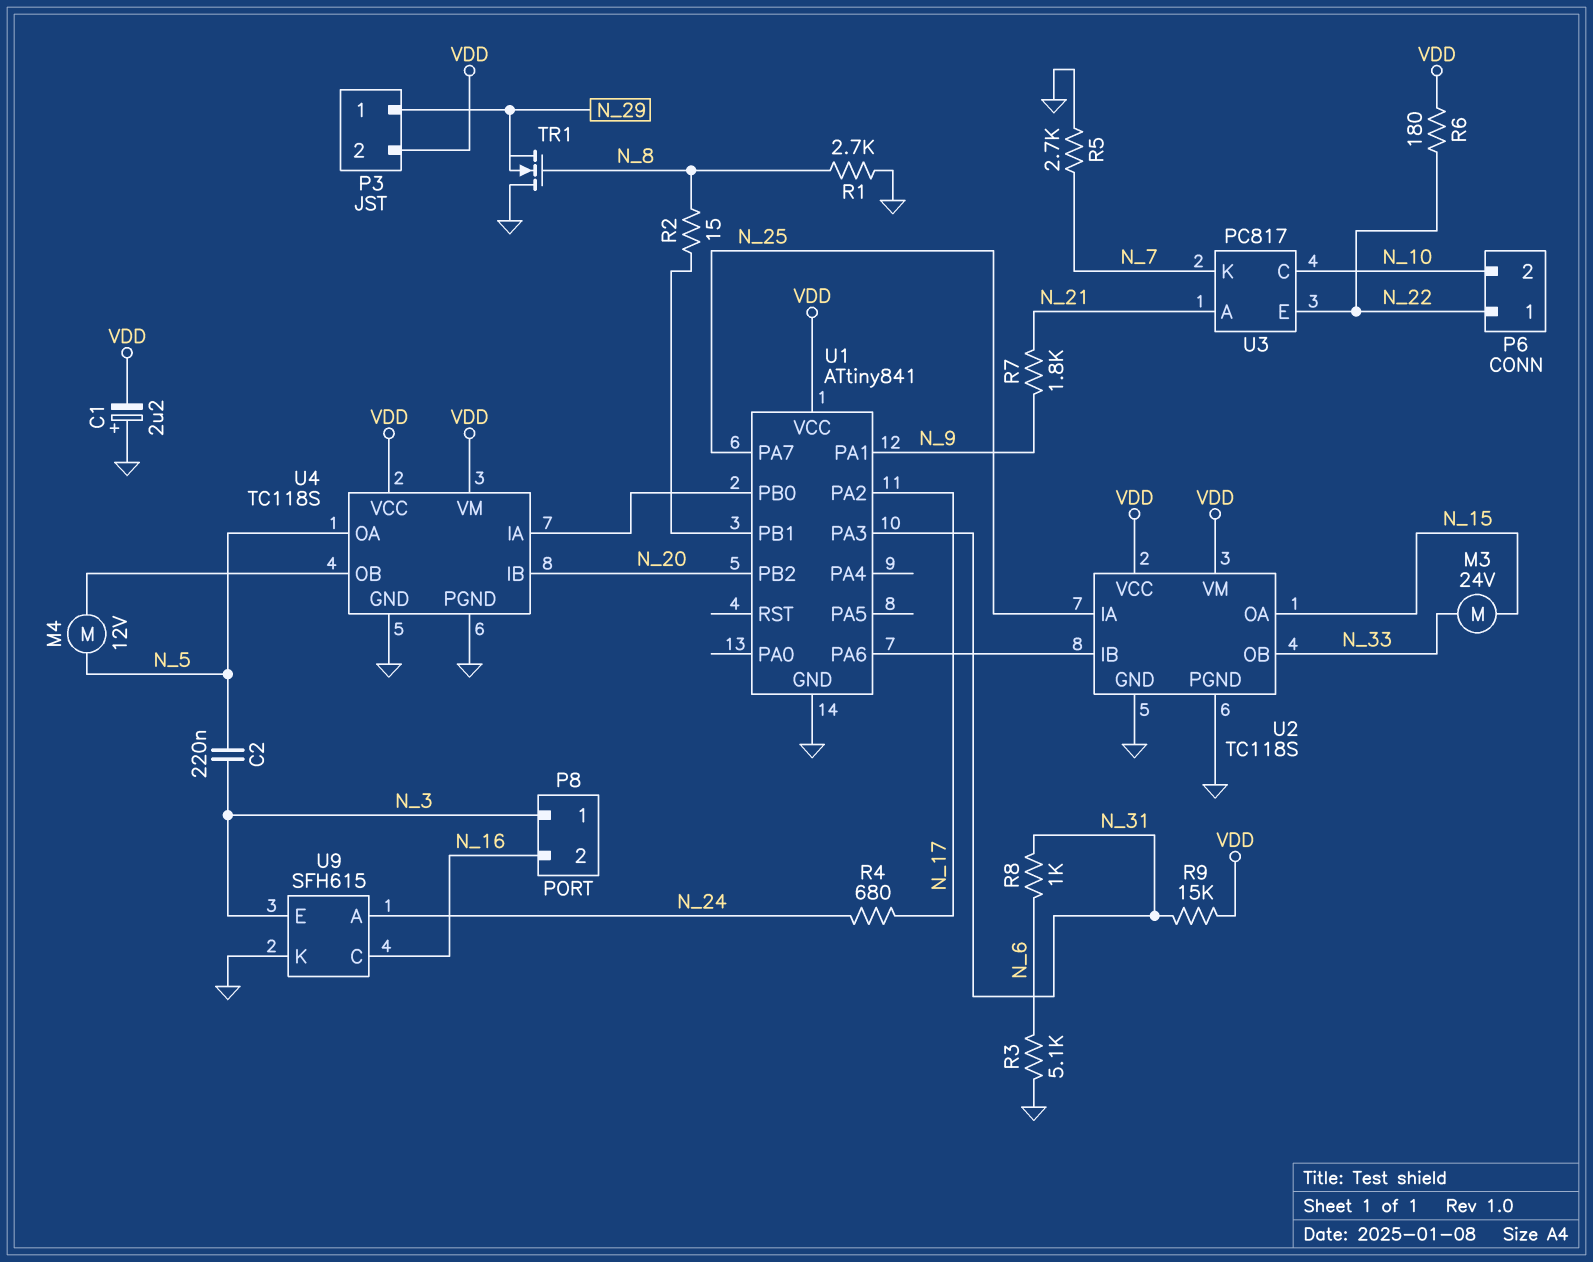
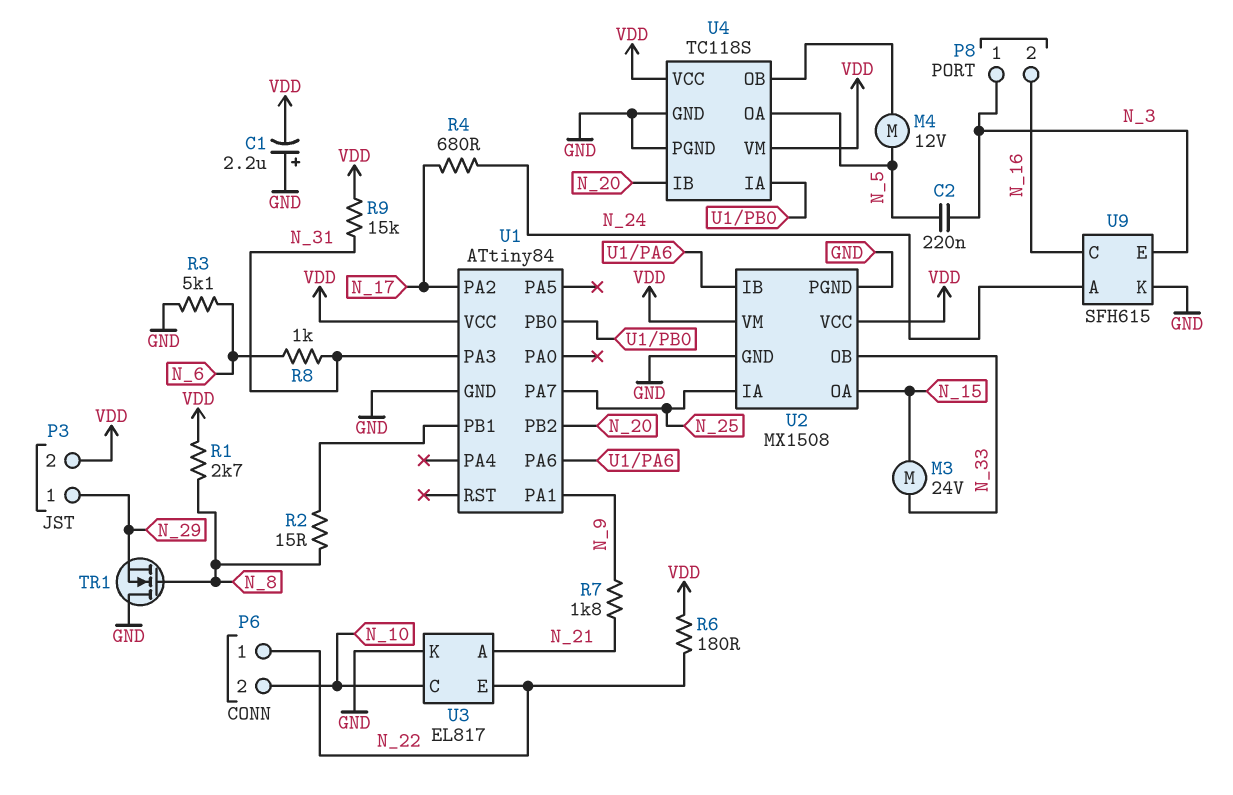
R1: 2.7k (GND, N_8) -> 2.7k (N_8, VDD)
R5: 2.7k (GND, N_7) -> none
U1: ATtiny841 -> ATtiny84
U2: TC118S -> MX1508
U3: PC817 -> EL817
U3 pin K: N_7 -> GND

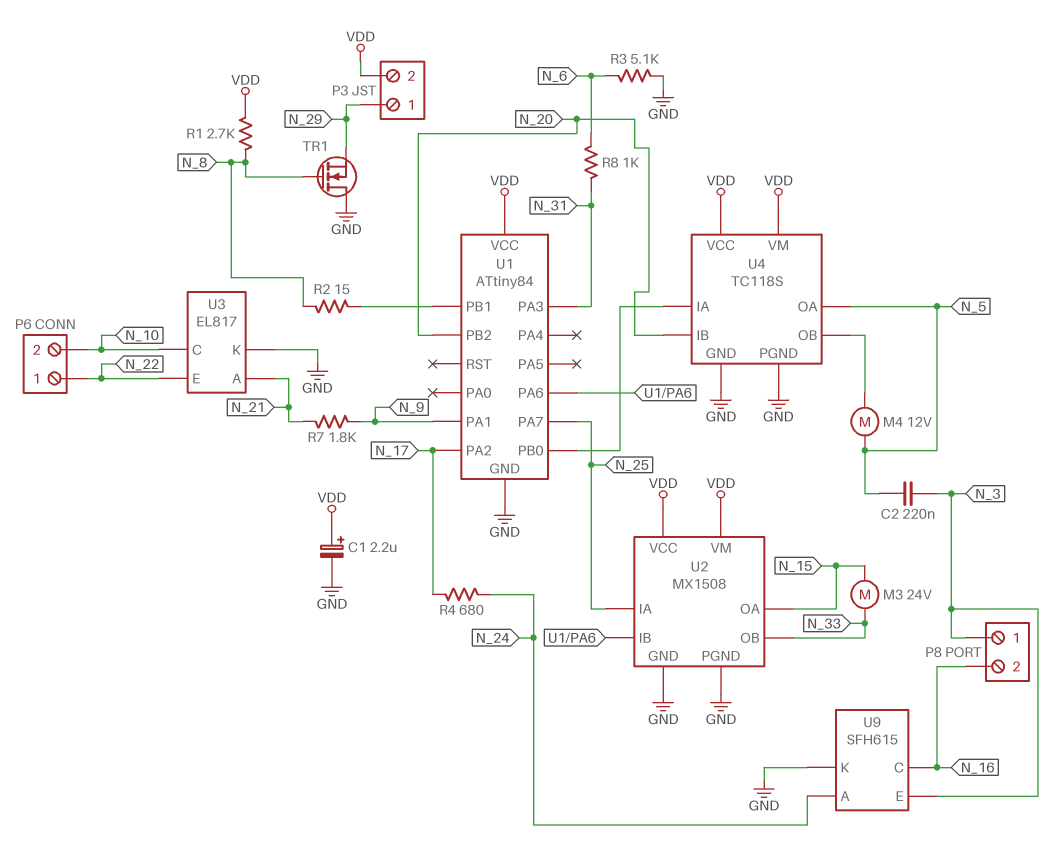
C1: 2.2uF (plus GND, minus VDD) -> 2.2uF (plus VDD, minus GND)
R6: 180 (N_22, VDD) -> none
R9: 15k (N_31, VDD) -> none

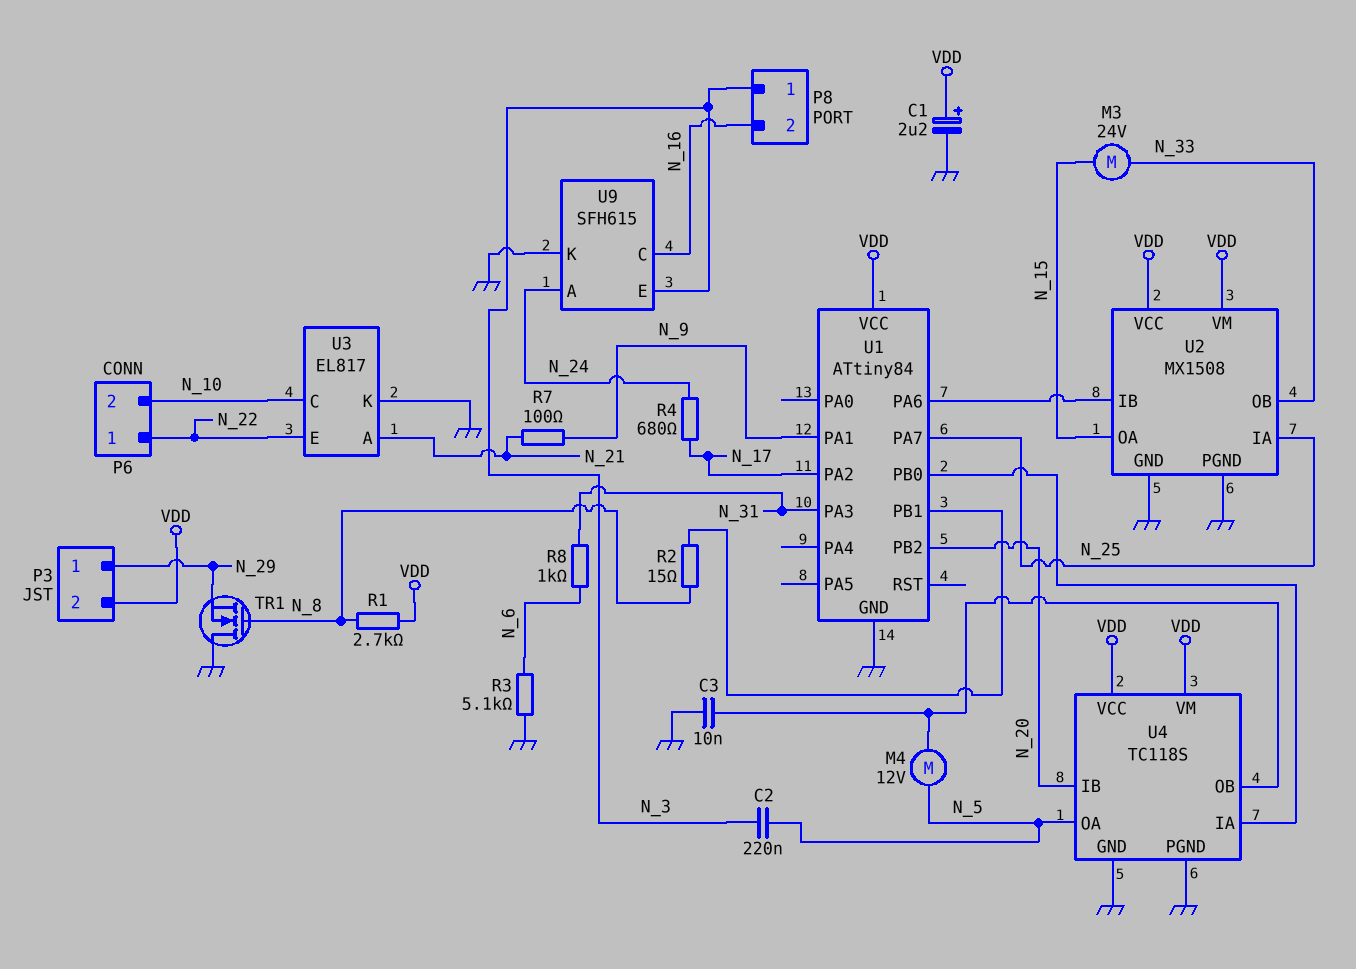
C3: none -> 10nF (GND, U4/OB)
R7: 1.8k (N_9, N_21) -> 100 (N_9, N_21)

